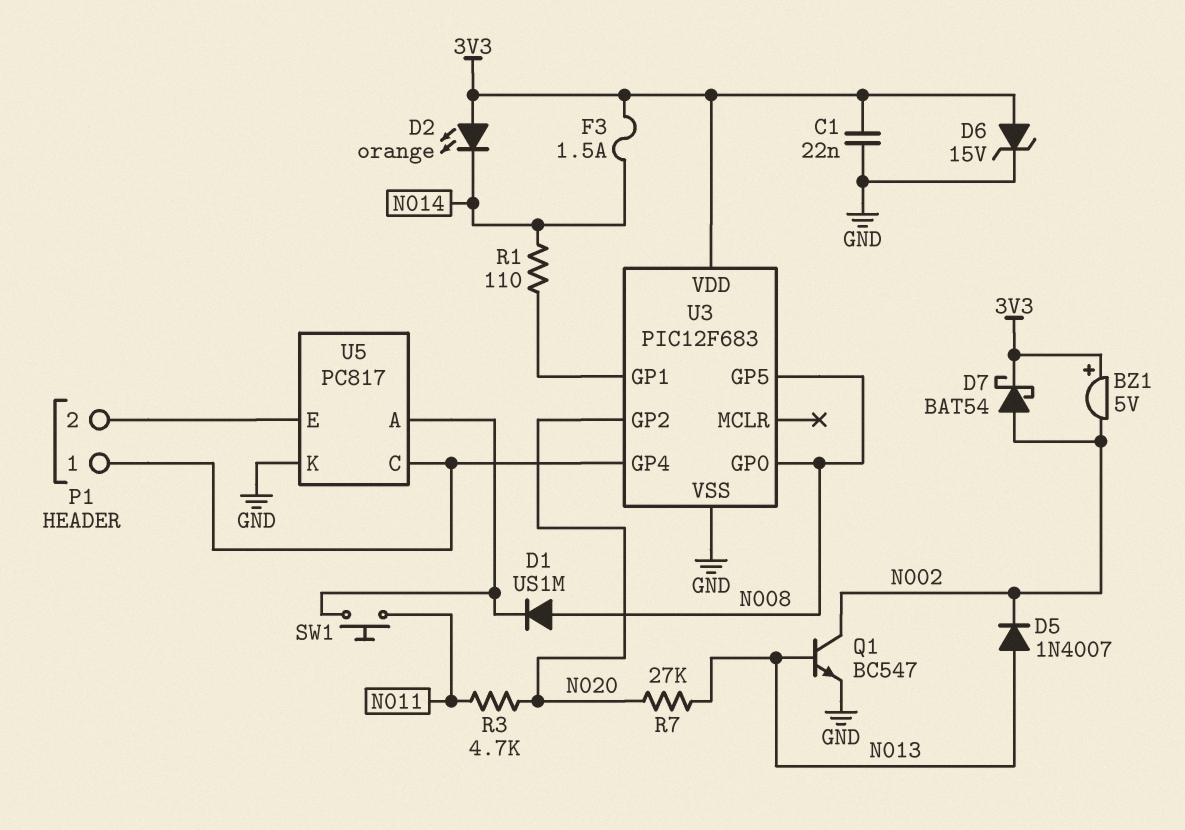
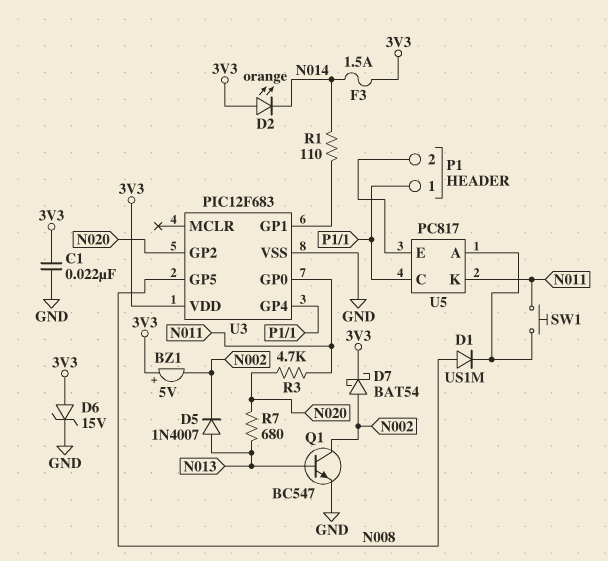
R7: 27k (N013, N020) -> 680 (N013, N020)
U3 pin GP0: N008 -> N011
U5 pin K: GND -> N011

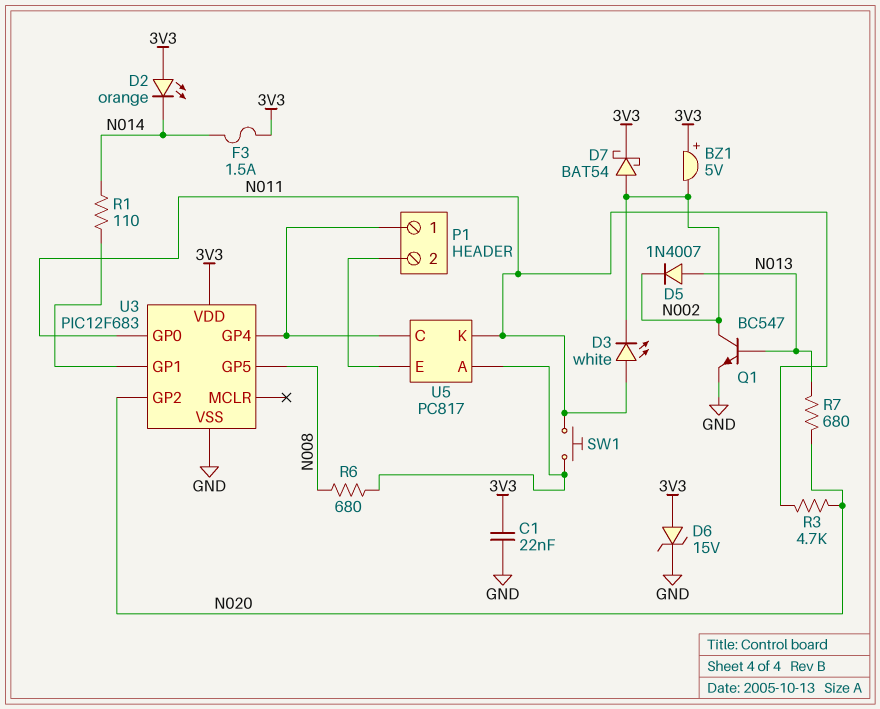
D1: diode US1M (A N008, K U5/A) -> none
D3: none -> LED white (A N011, K N002)
R6: none -> 680 (N008, U5/A)

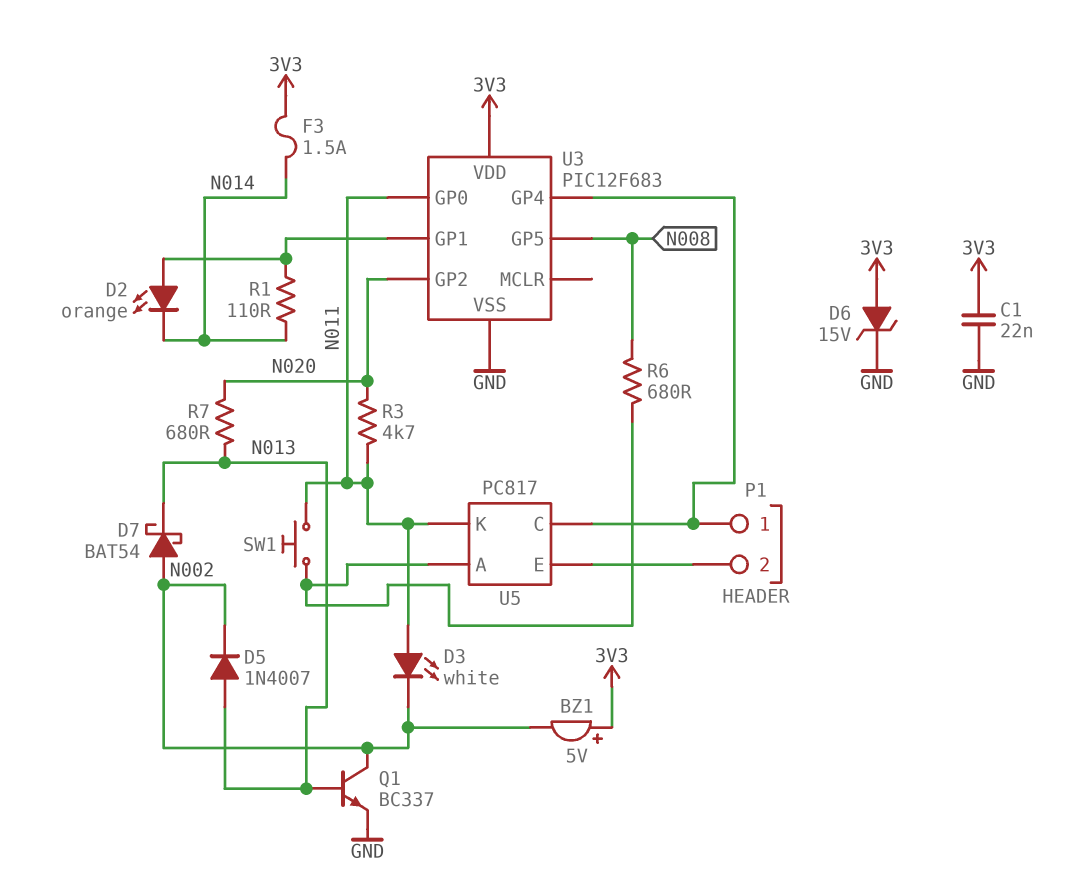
D2: LED orange (A 3V3, K N014) -> LED orange (A U3/GP1, K N014)
D7: schottky BAT54 (A N002, K 3V3) -> schottky BAT54 (A N002, K N013)
Q1: NPN BC547 (B N013, C N002, E GND) -> NPN BC337 (B N013, C N002, E GND)

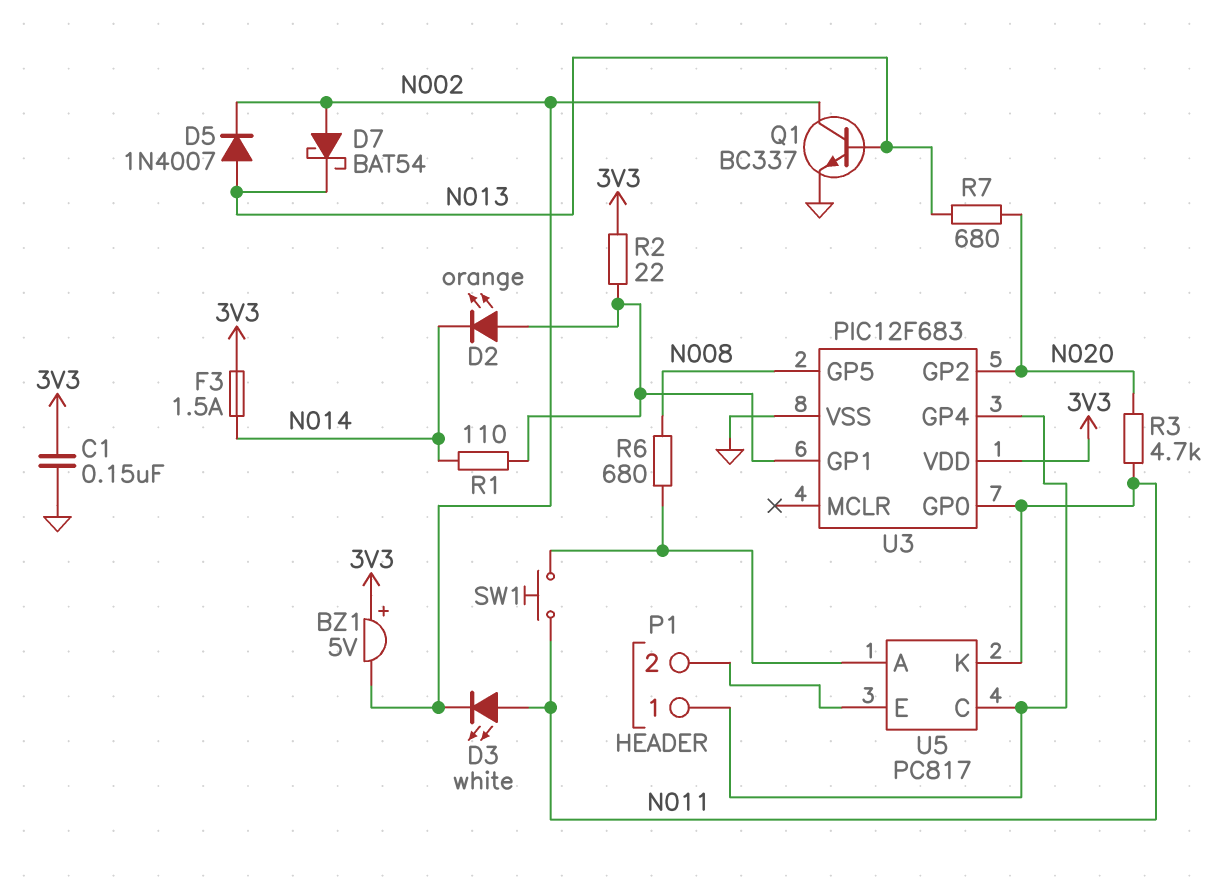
C1: 22nF (3V3, GND) -> 150nF (3V3, GND)
D6: zener 15V (A 3V3, K GND) -> none
R2: none -> 22 (3V3, U3/GP1)

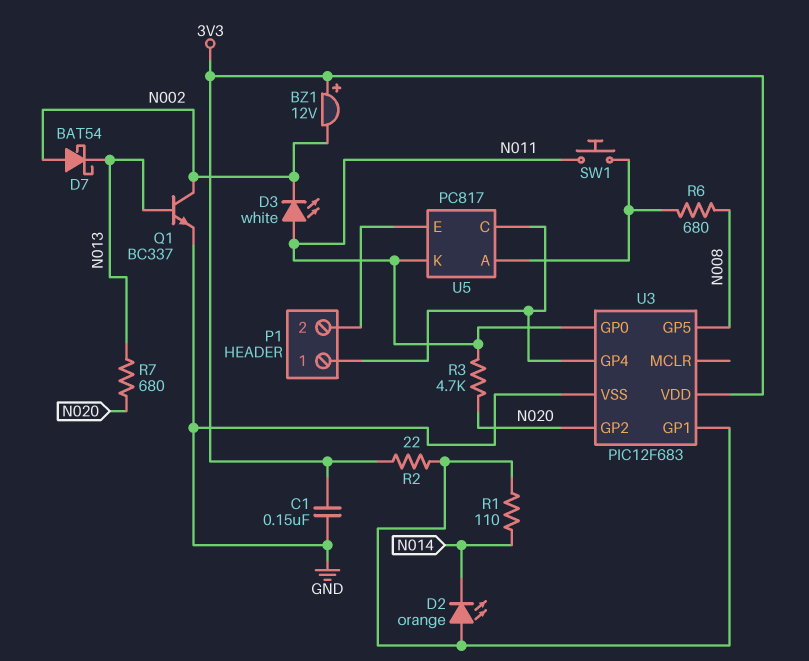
BZ1: buzzer 5V (plus 3V3, minus N002) -> buzzer 12V (plus 3V3, minus N002)
D5: diode 1N4007 (A N013, K N002) -> none
F3: 1.5A (3V3, N014) -> none

